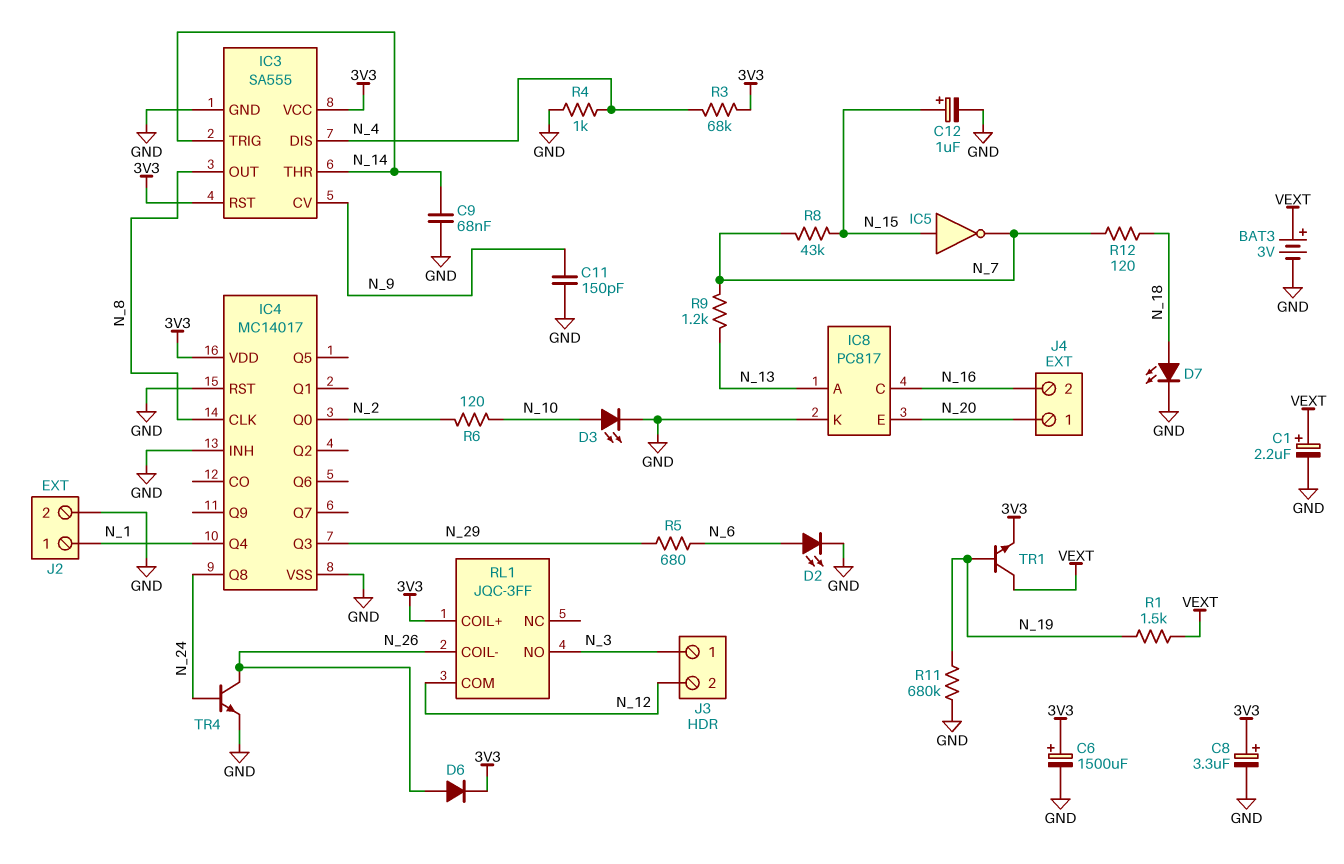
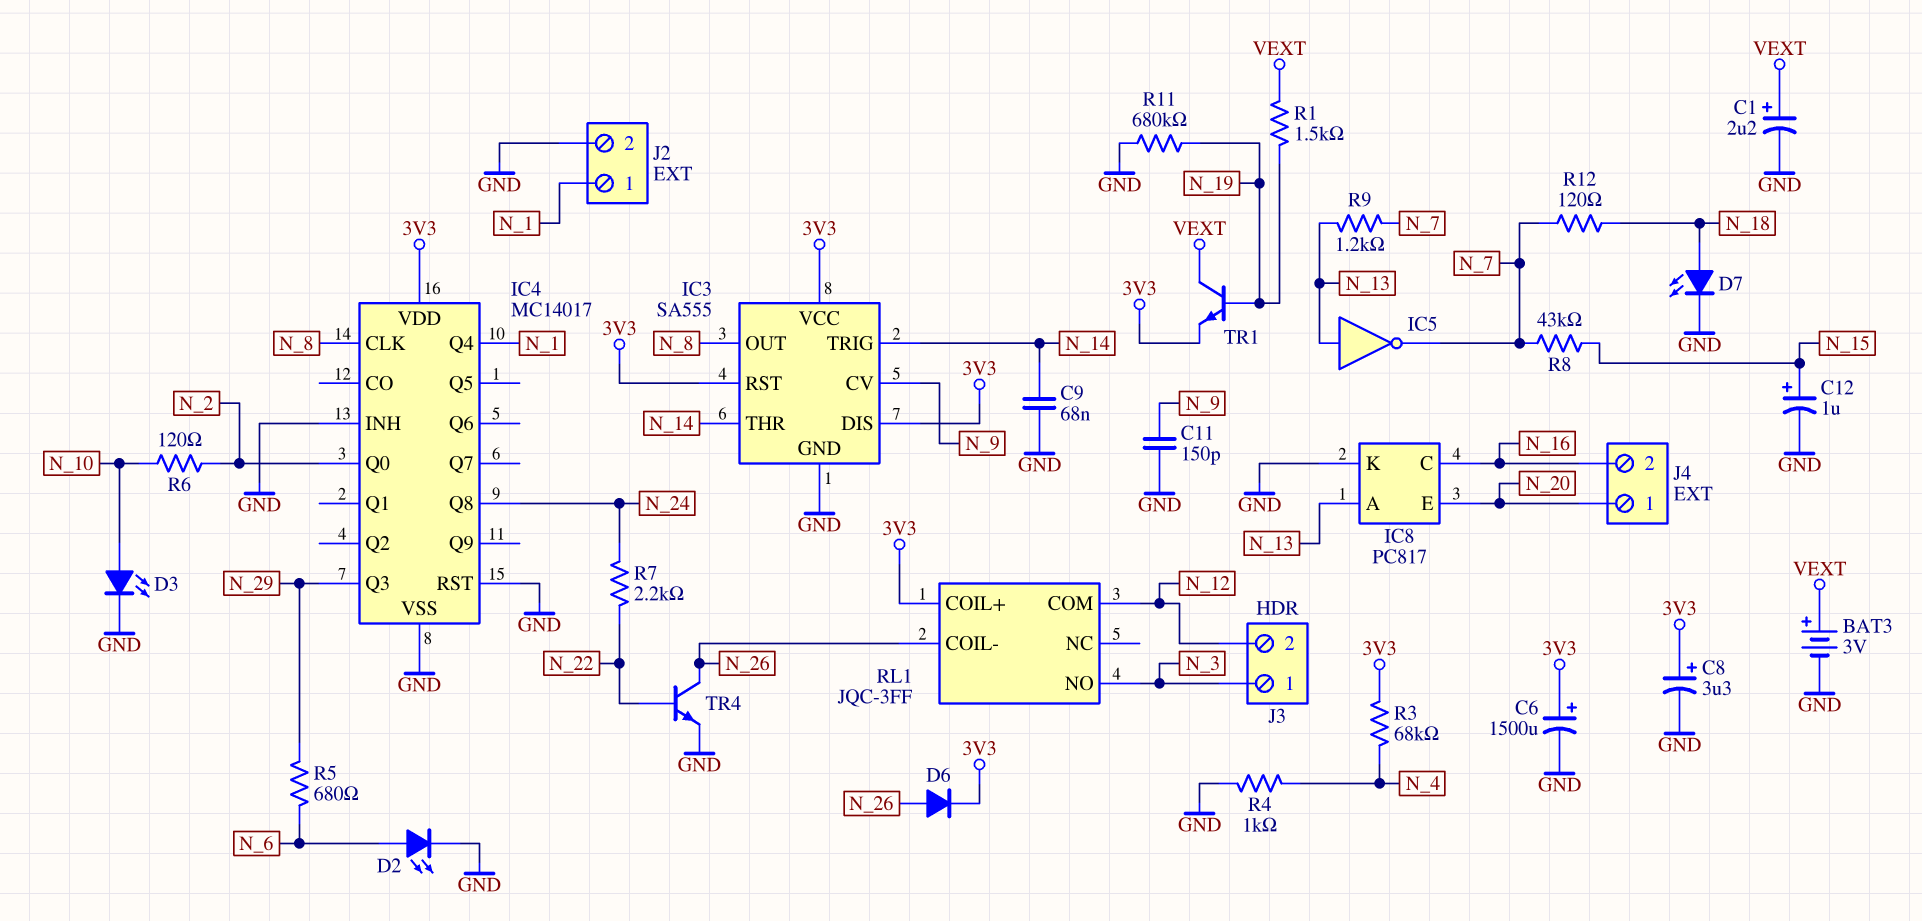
IC3 pin DIS: N_4 -> 3V3
IC5: NOT (in N_15, out N_7) -> NOT (in N_13, out N_7)
R7: none -> 2.2k (N_22, N_24)
TR4: NPN (B N_24, C N_26, E GND) -> NPN (B N_22, C N_26, E GND)

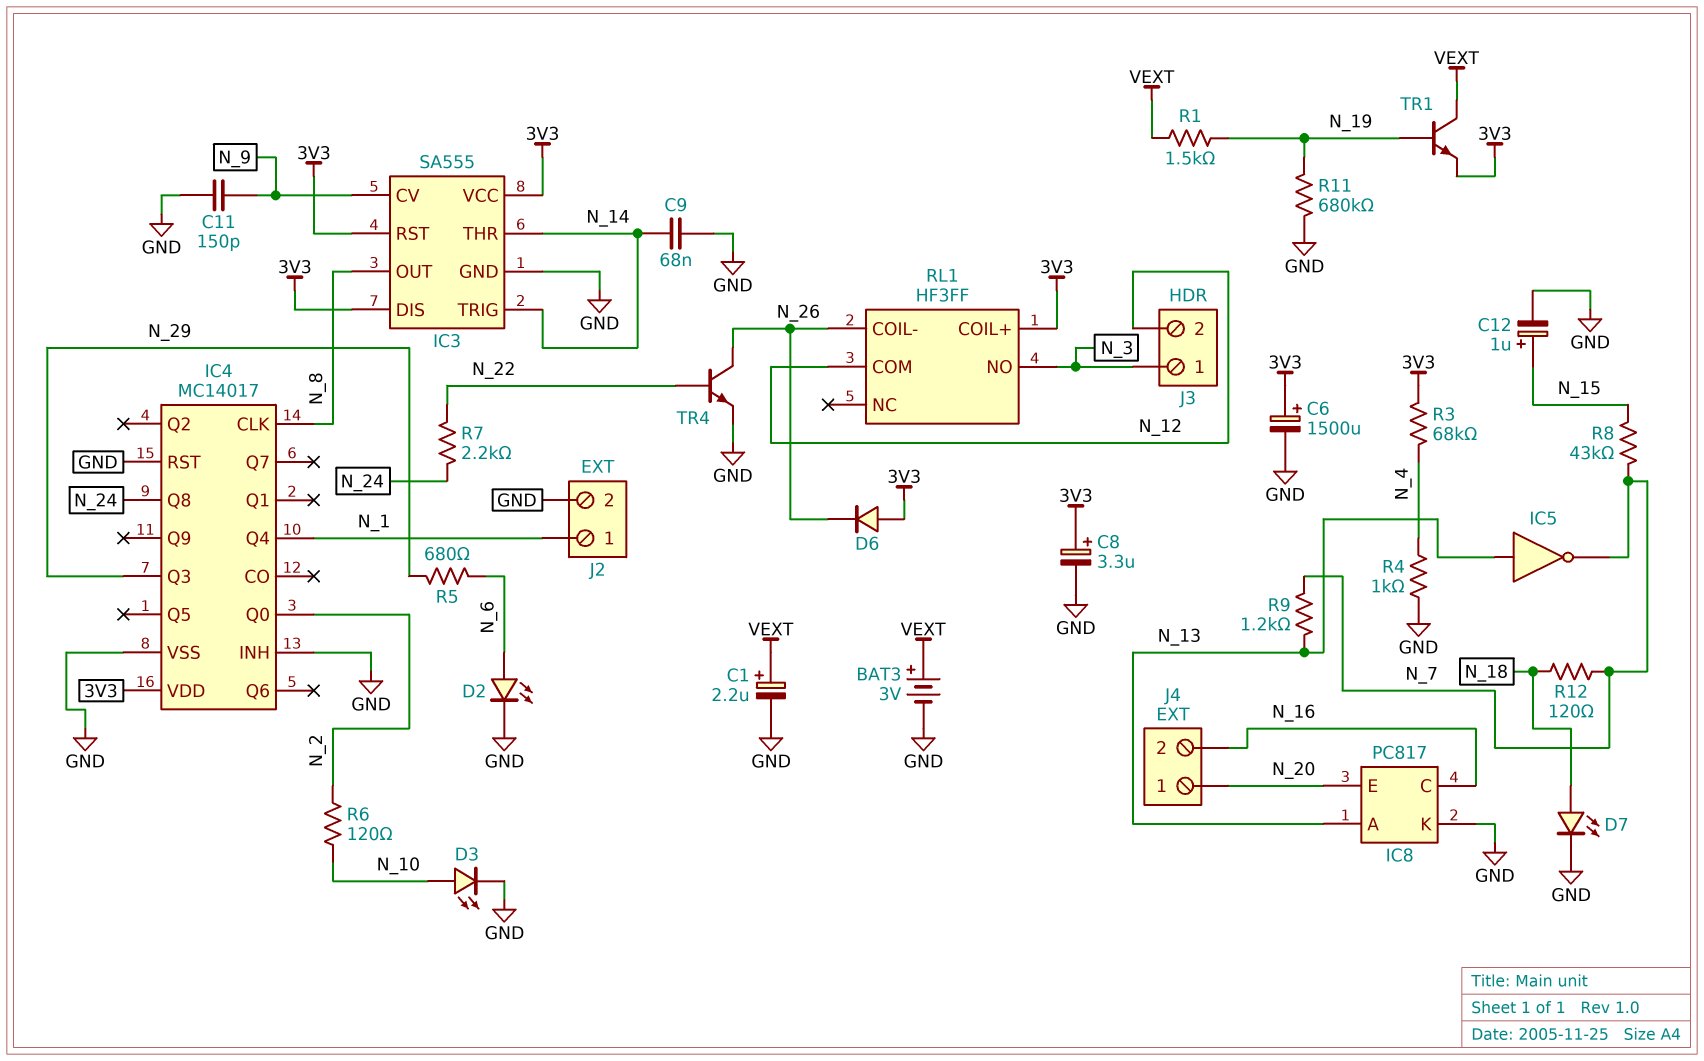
D6: diode (A N_26, K 3V3) -> diode (A 3V3, K N_26)
RL1: JQC-3FF -> HF3FF

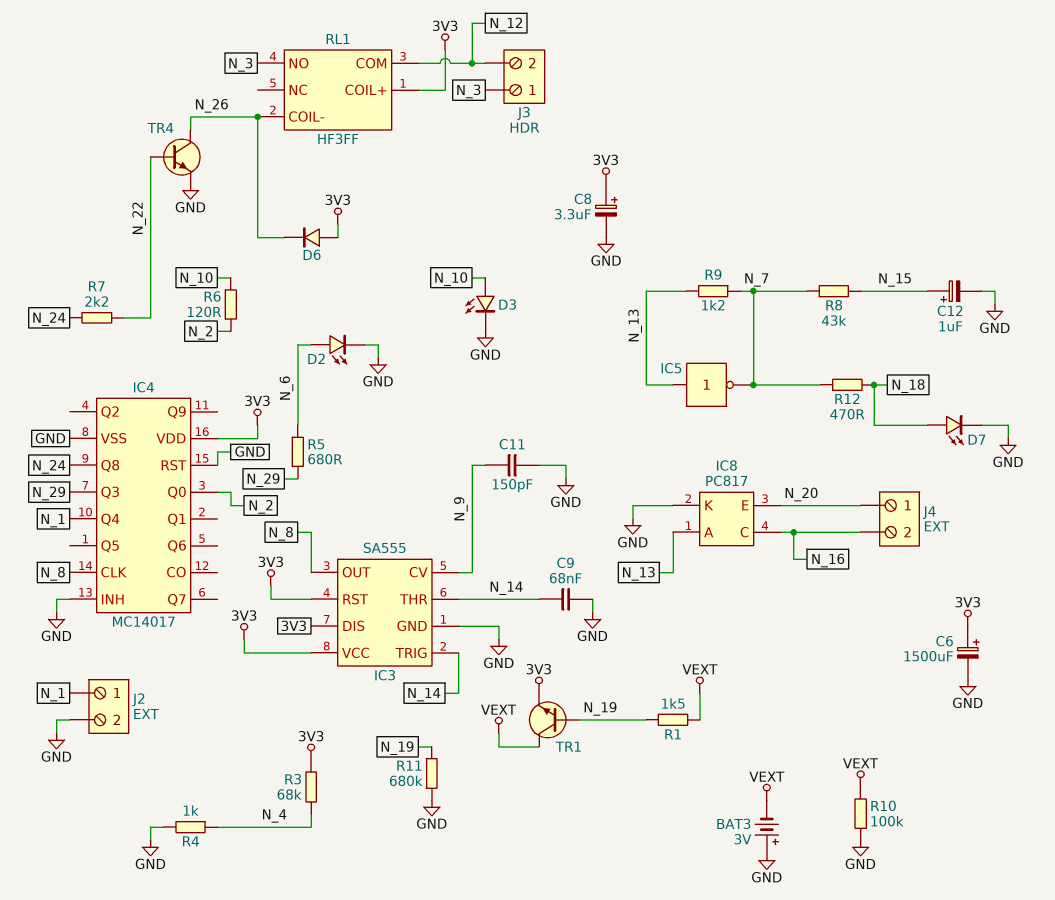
BAT3: 3V (plus VEXT, minus GND) -> 3V (plus GND, minus VEXT)
C1: 2.2uF (plus VEXT, minus GND) -> none
R10: none -> 100k (GND, VEXT)
R12: 120 (N_7, N_18) -> 470 (N_7, N_18)

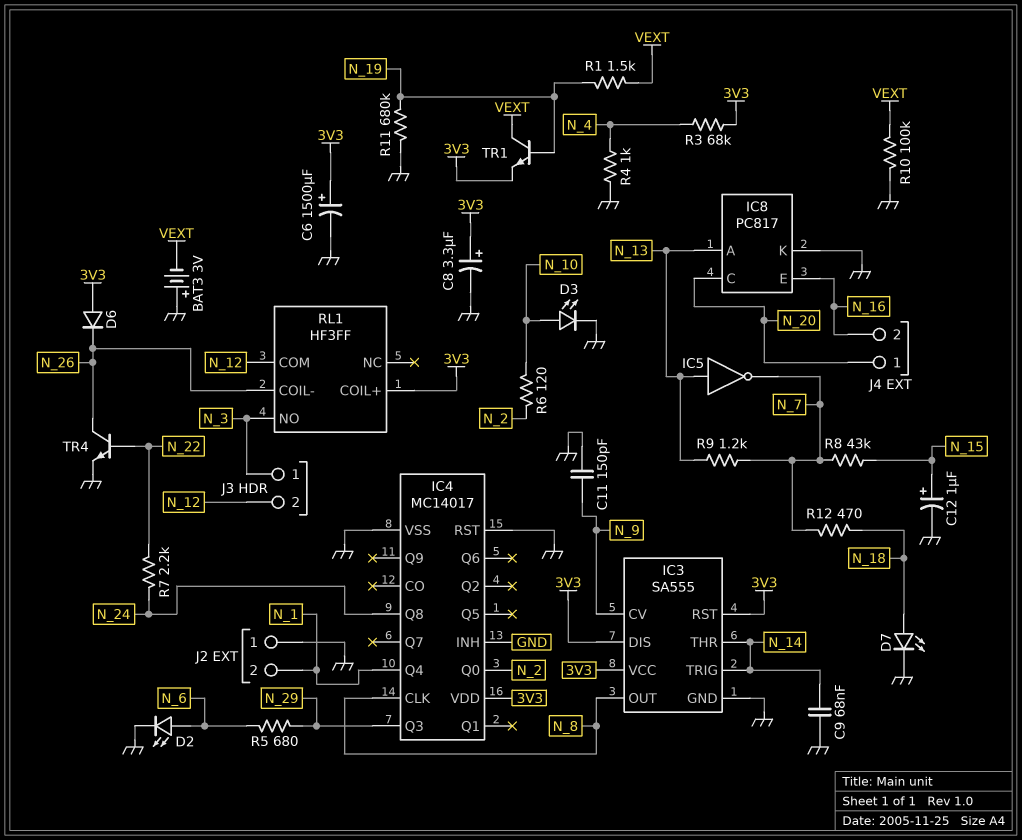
IC8 pin C: N_16 -> N_20
IC8 pin E: N_20 -> N_16
J2 pin 1: N_1 -> GND
J2 pin 2: GND -> N_1

